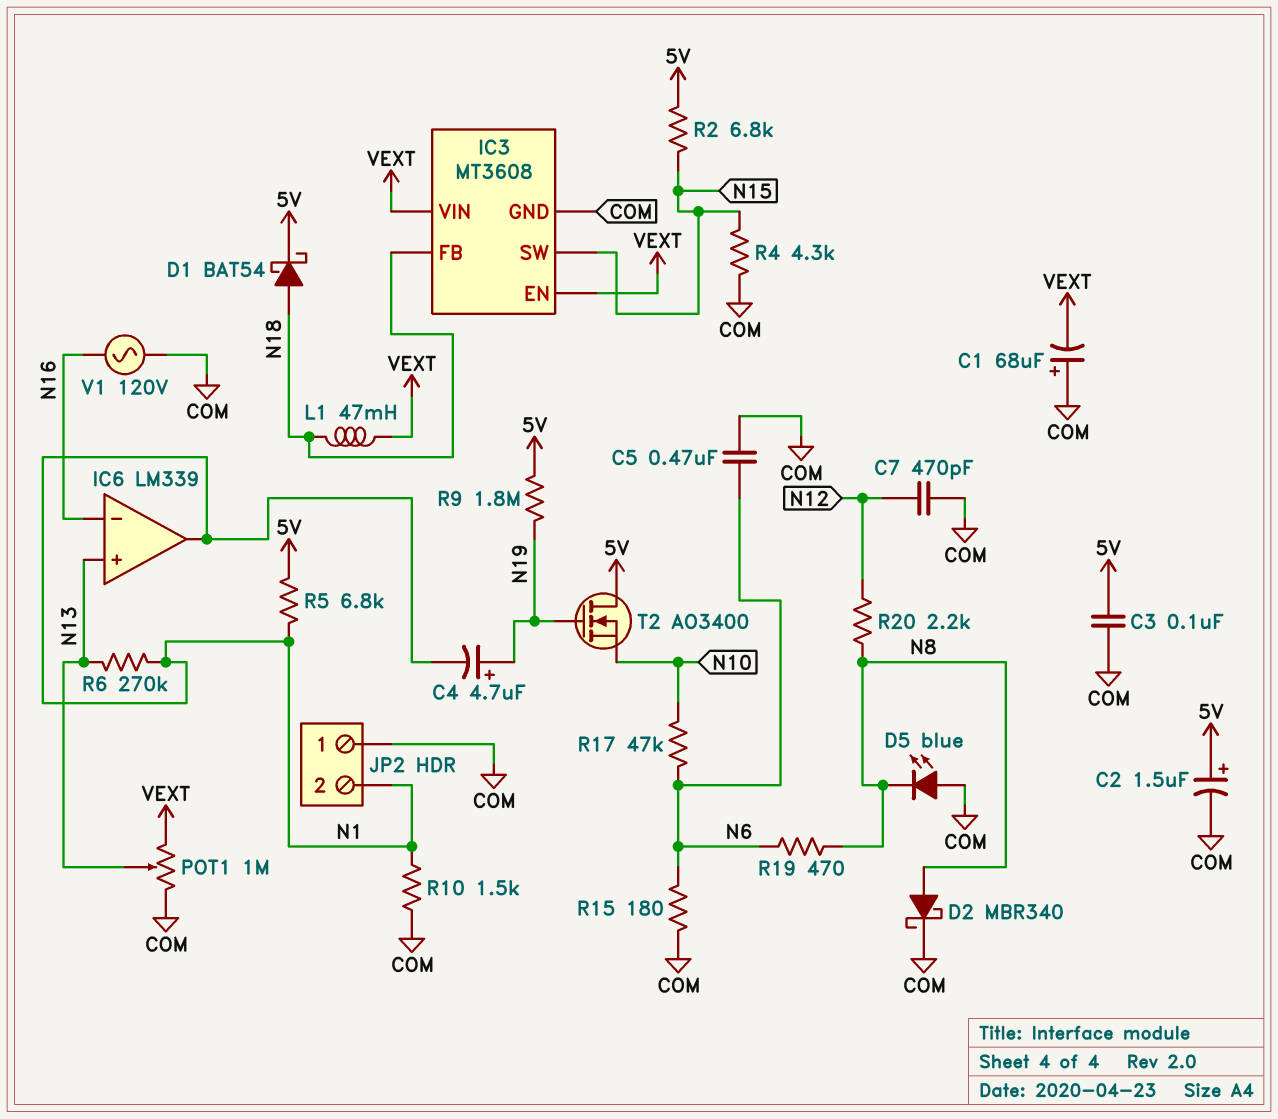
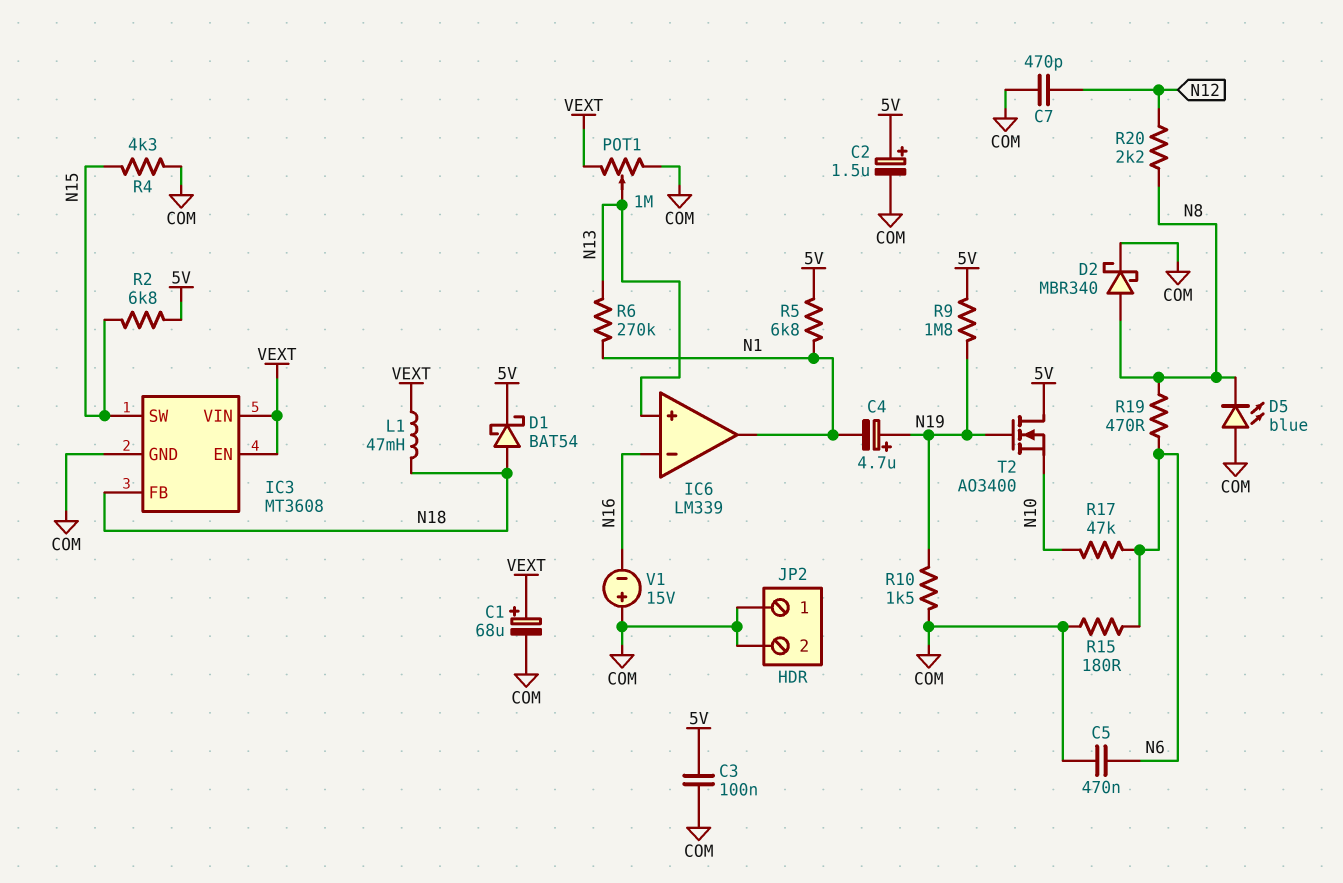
C1: 68uF (plus COM, minus VEXT) -> 68uF (plus VEXT, minus COM)
JP2 pin 2: N1 -> COM
R10: 1.5k (COM, N1) -> 1.5k (COM, N19)
V1: AC 120V (COM, N16) -> 15V (plus COM, minus N16)

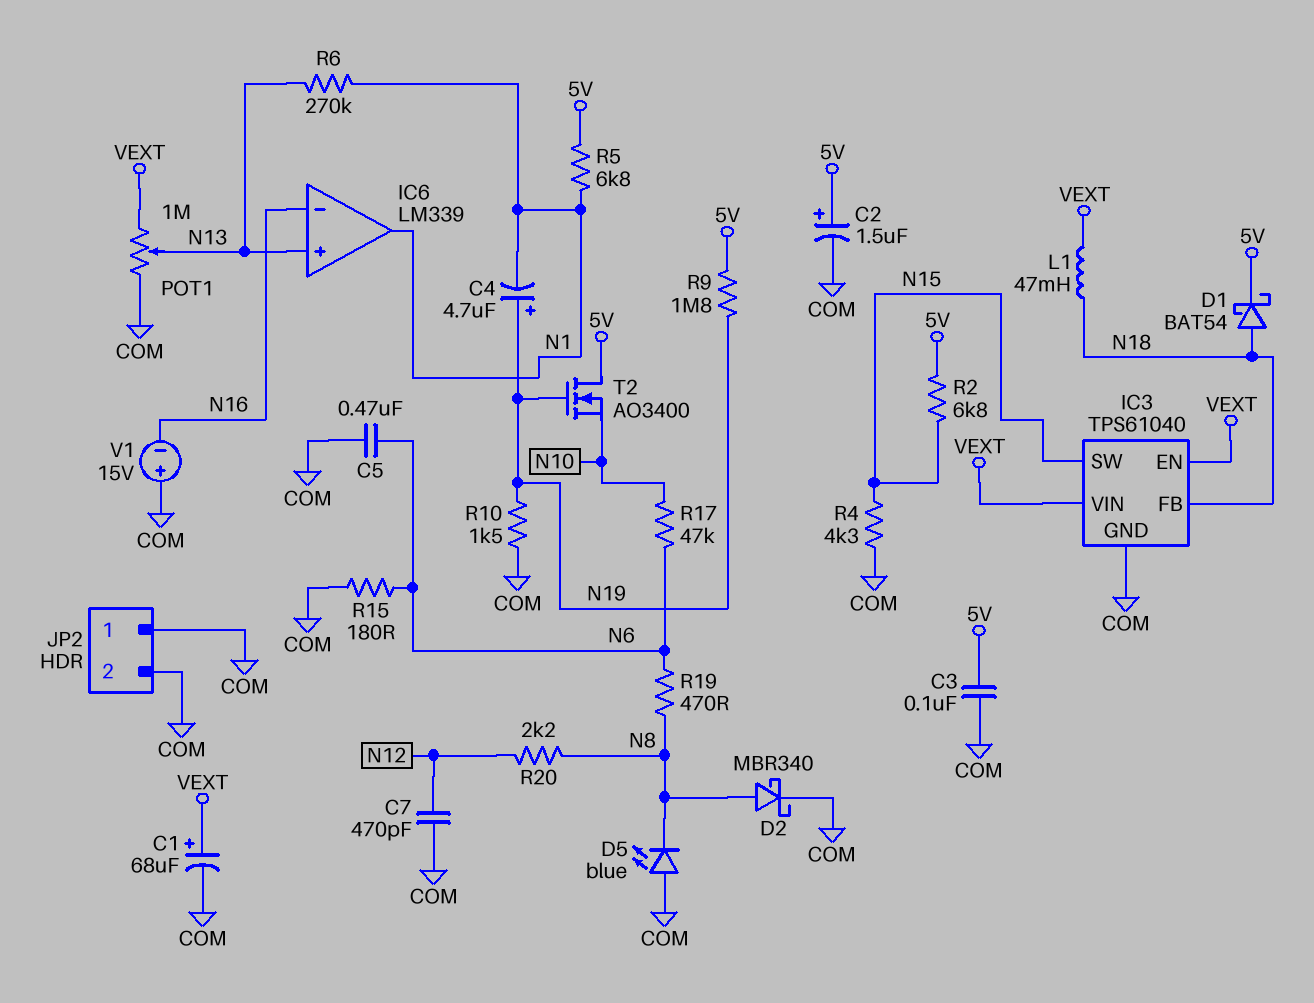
IC3: MT3608 -> TPS61040

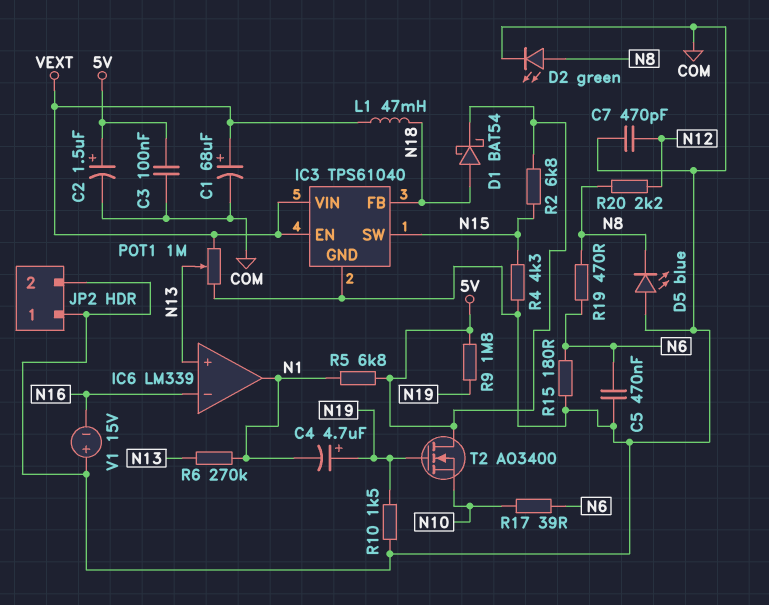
D2: schottky MBR340 (A N8, K COM) -> LED green (A N8, K COM)
R17: 47k (N6, N10) -> 39 (N6, N10)

